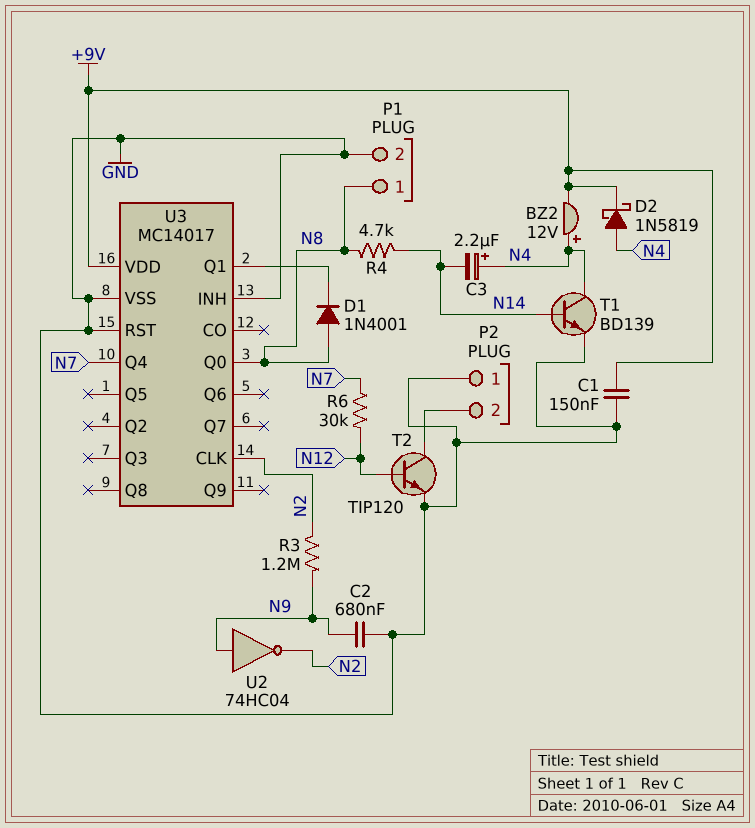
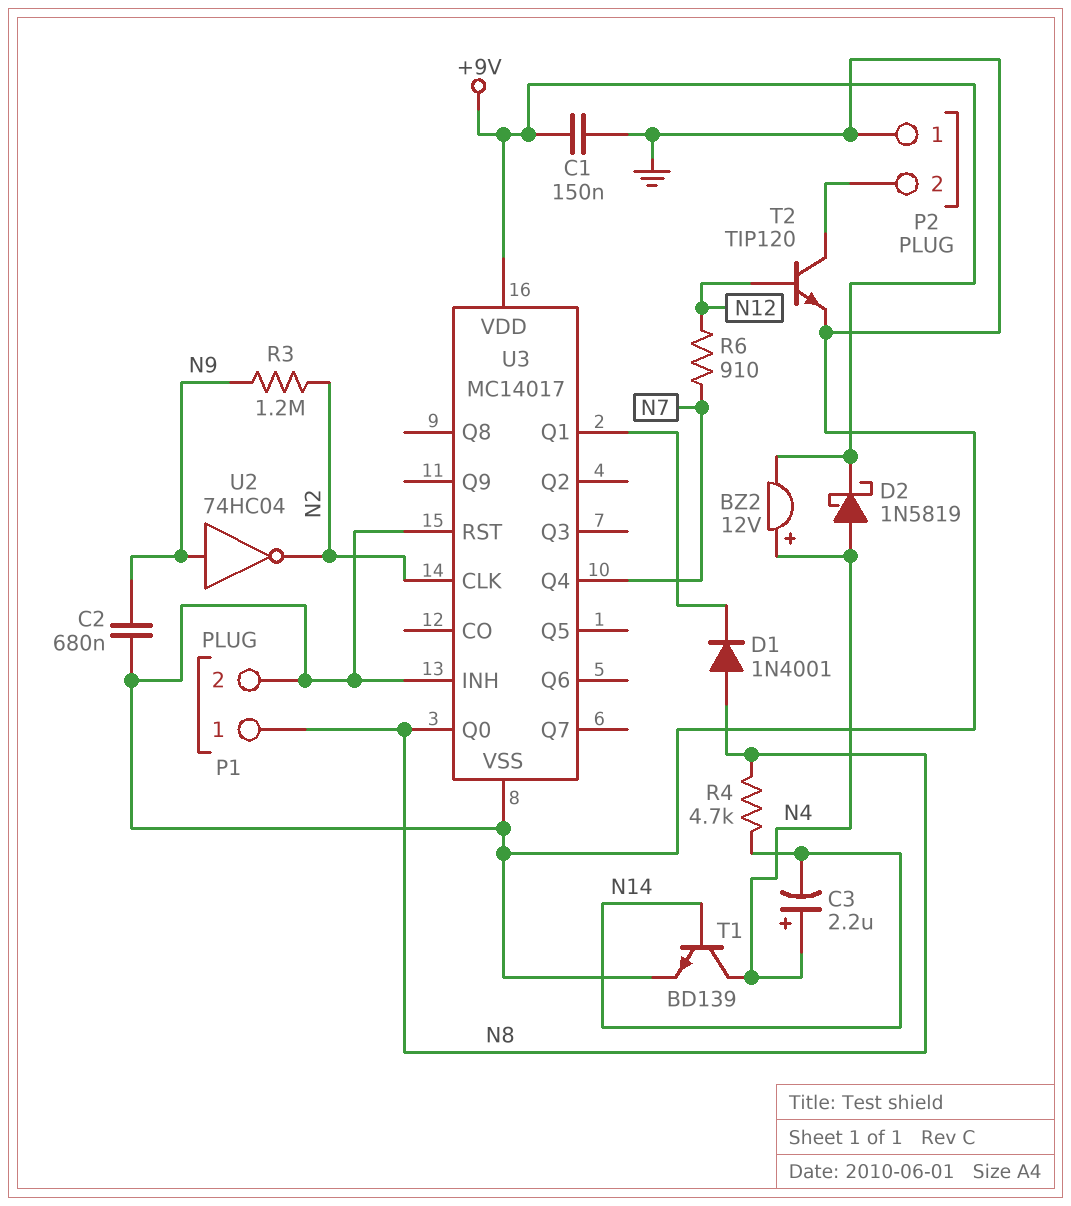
R6: 30k (N7, N12) -> 910 (N7, N12)

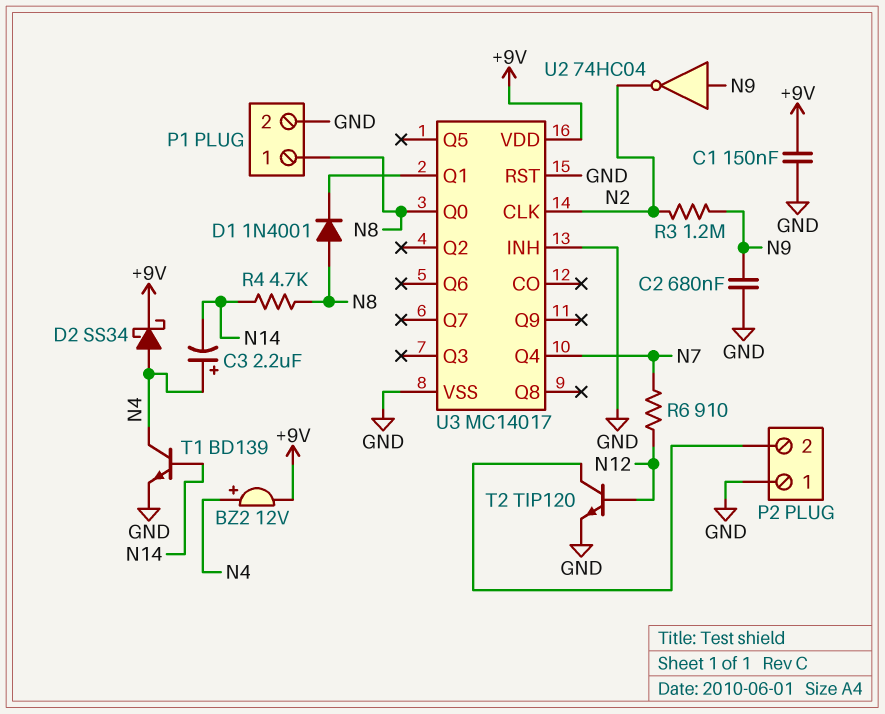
D2: schottky 1N5819 (A N4, K +9V) -> schottky SS34 (A N4, K +9V)

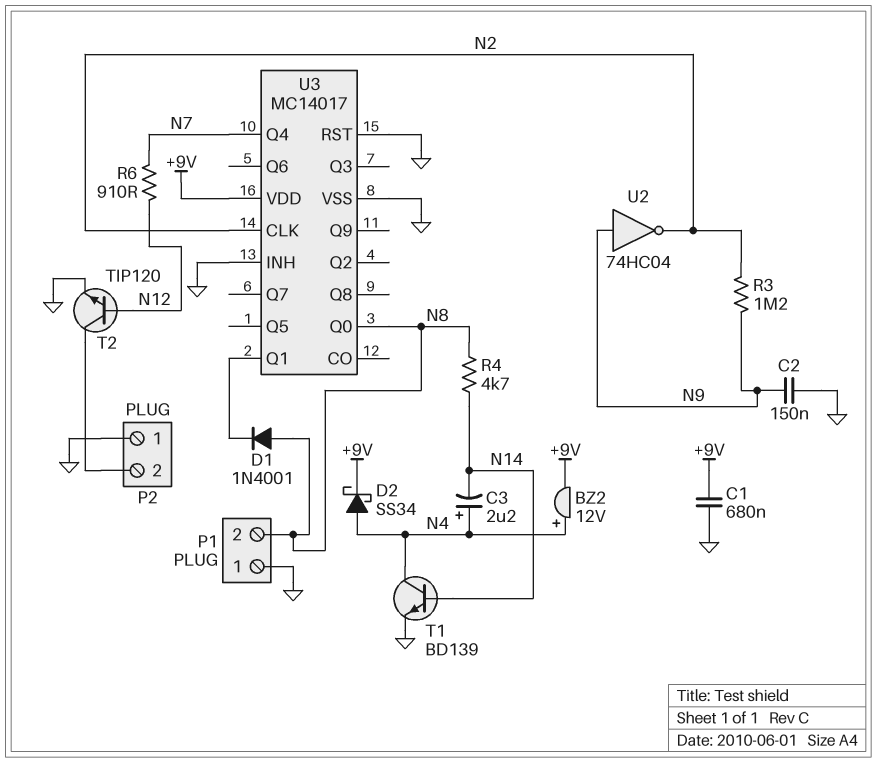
C1: 150nF (+9V, GND) -> 680nF (+9V, GND)
C2: 680nF (GND, N9) -> 150nF (GND, N9)
P1 pin 1: N8 -> GND
P1 pin 2: GND -> N8

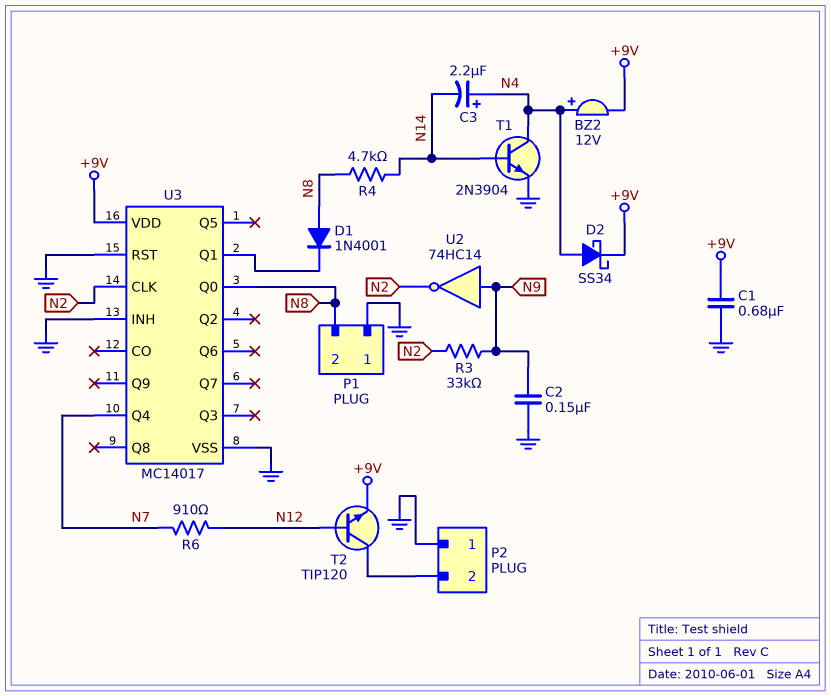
R3: 1.2M (N2, N9) -> 33k (N2, N9)
T1: NPN BD139 (B N14, C N4, E GND) -> NPN 2N3904 (B N14, C N4, E GND)
T2: NPN TIP120 (B N12, C P2/2, E GND) -> NPN TIP120 (B N12, C P2/2, E +9V)
U2: NOT 74HC04 (in N9, out N2) -> NOT 74HC14 (in N9, out N2)

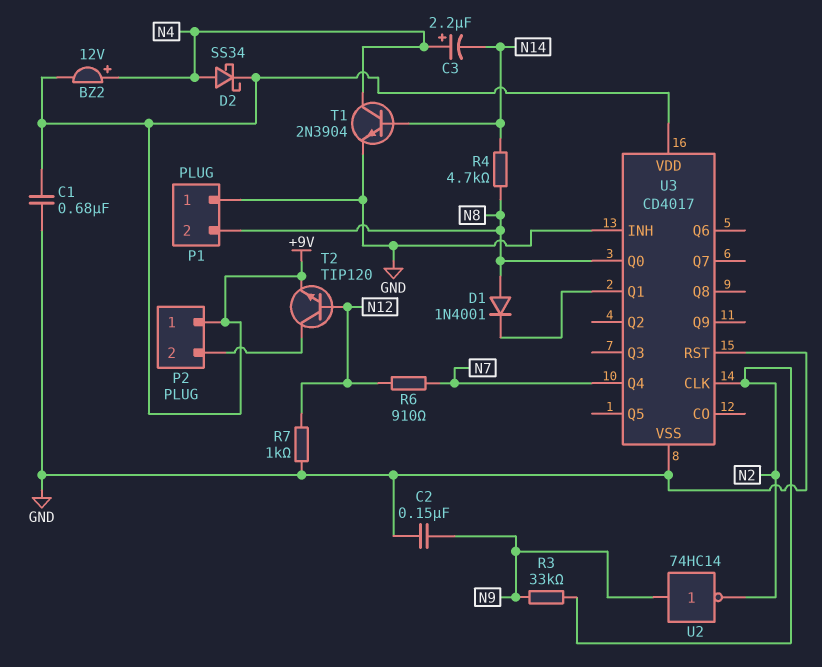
P2 pin 1: GND -> +9V
R7: none -> 1k (GND, N12)
U3: MC14017 -> CD4017

